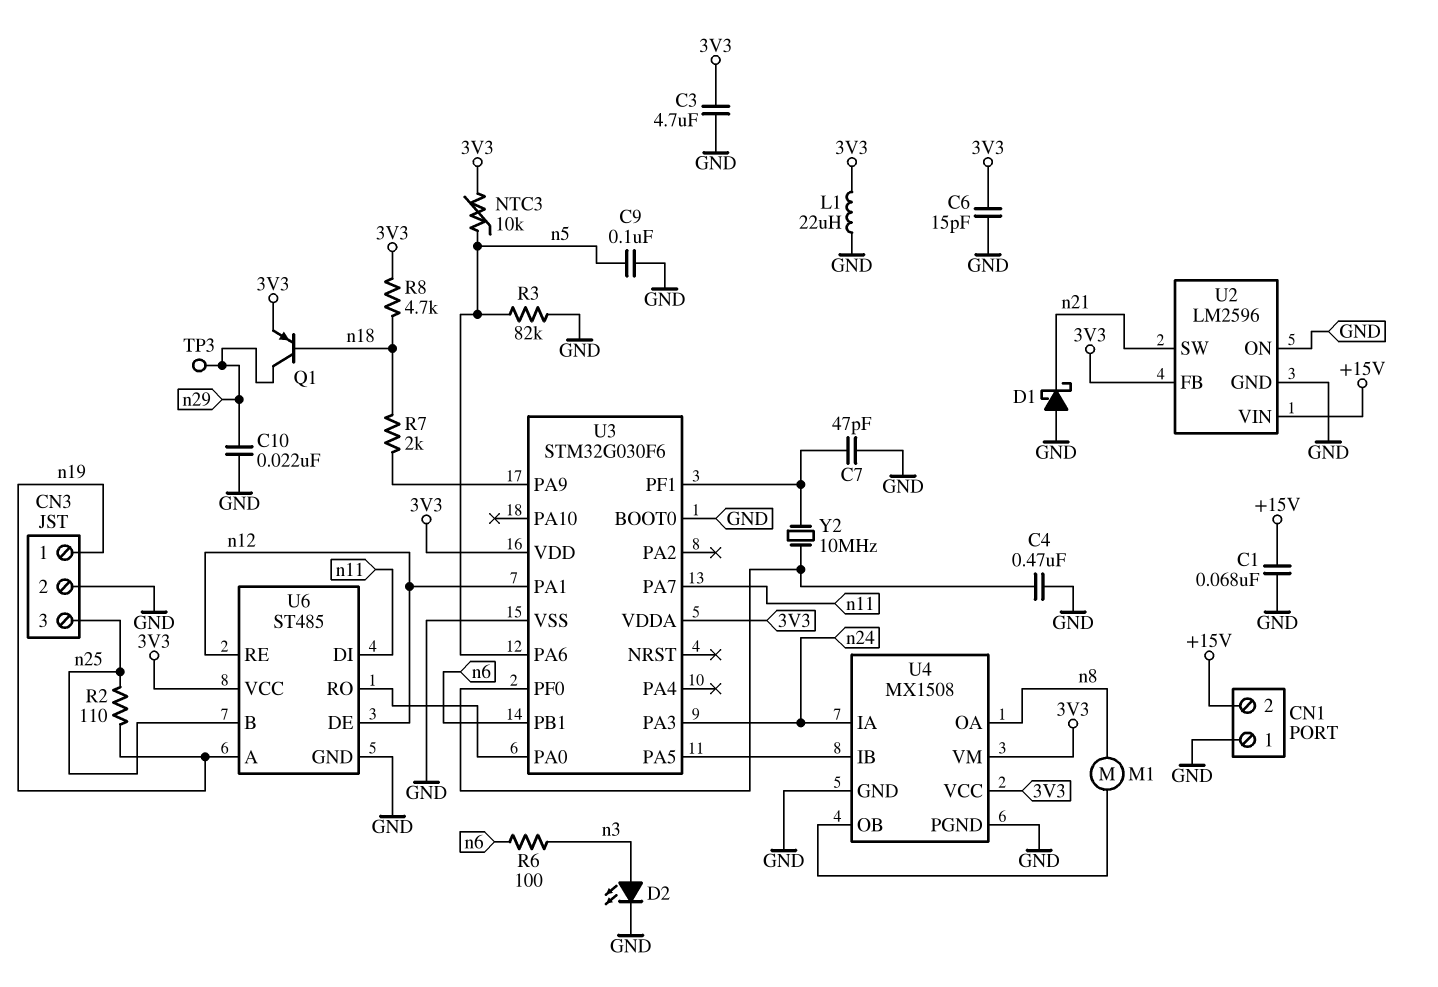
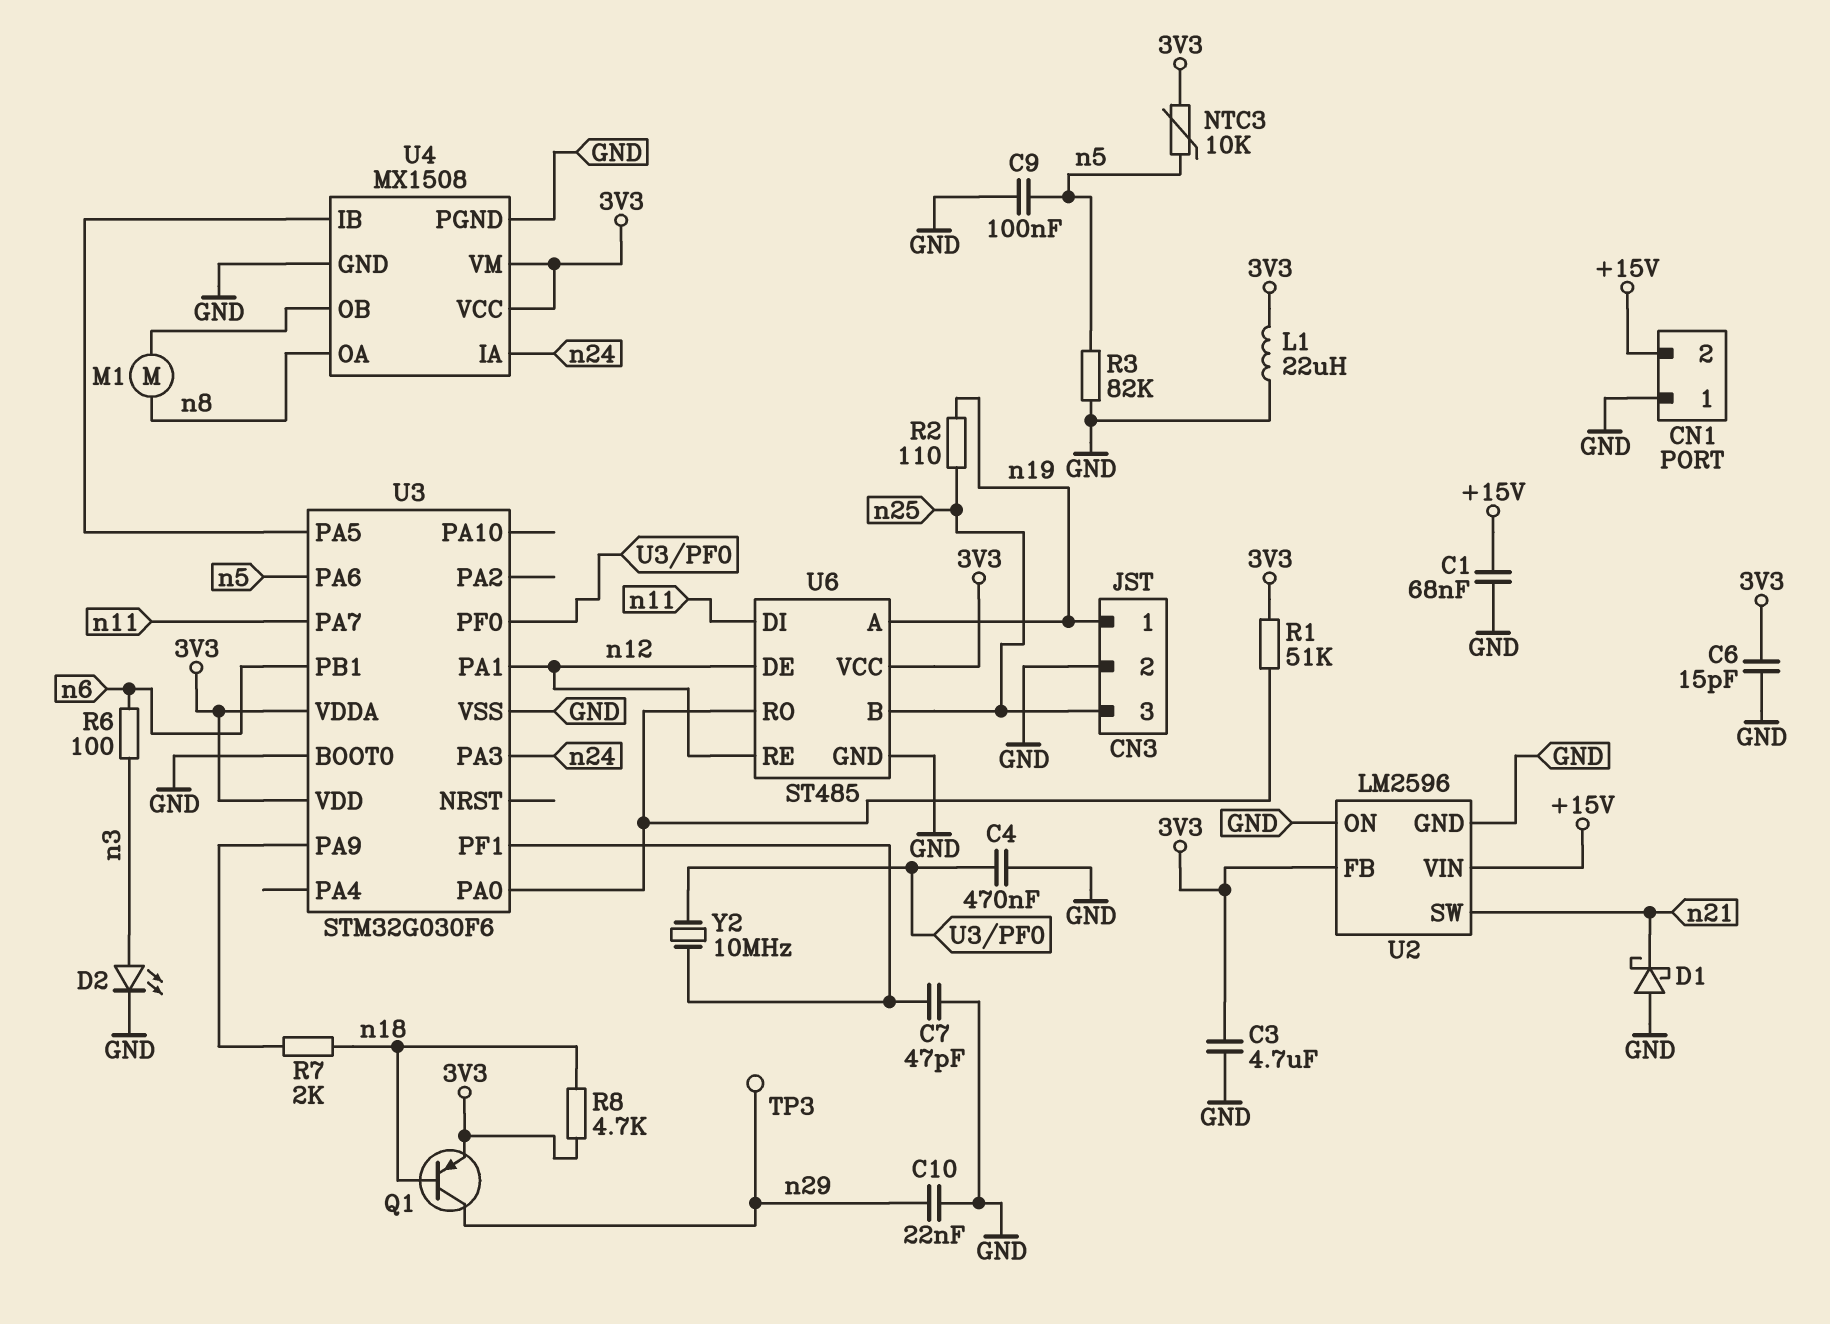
R1: none -> 51k (3V3, U3/PA0)

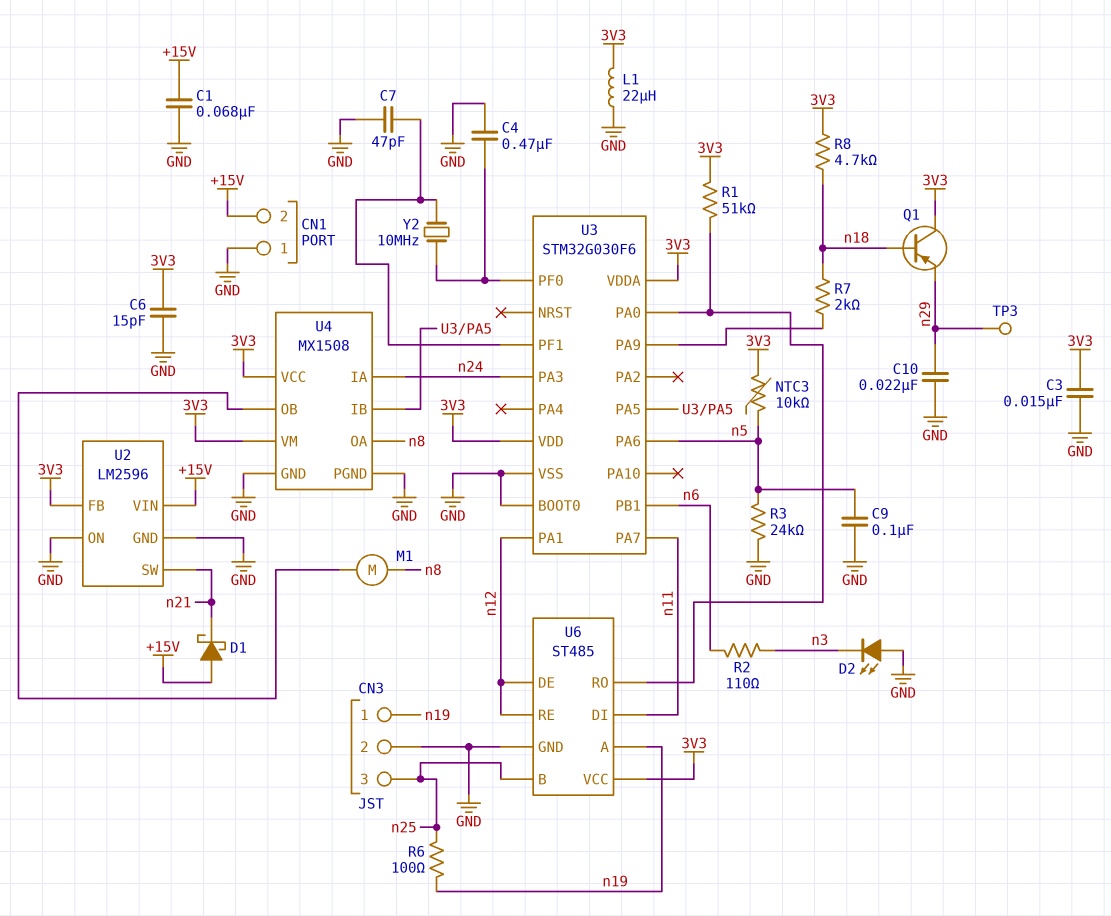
C3: 4.7uF (3V3, GND) -> 15nF (3V3, GND)
D1: schottky (A GND, K n21) -> schottky (A +15V, K n21)
D2: LED (A n3, K GND) -> LED (A GND, K n3)
Q1: PNP (B n18, C n29, E 3V3) -> PNP (B n18, C 3V3, E n29)
R2: 110 (n19, n25) -> 110 (n3, n6)
R3: 82k (GND, n5) -> 24k (GND, n5)
R6: 100 (n3, n6) -> 100 (n19, n25)

